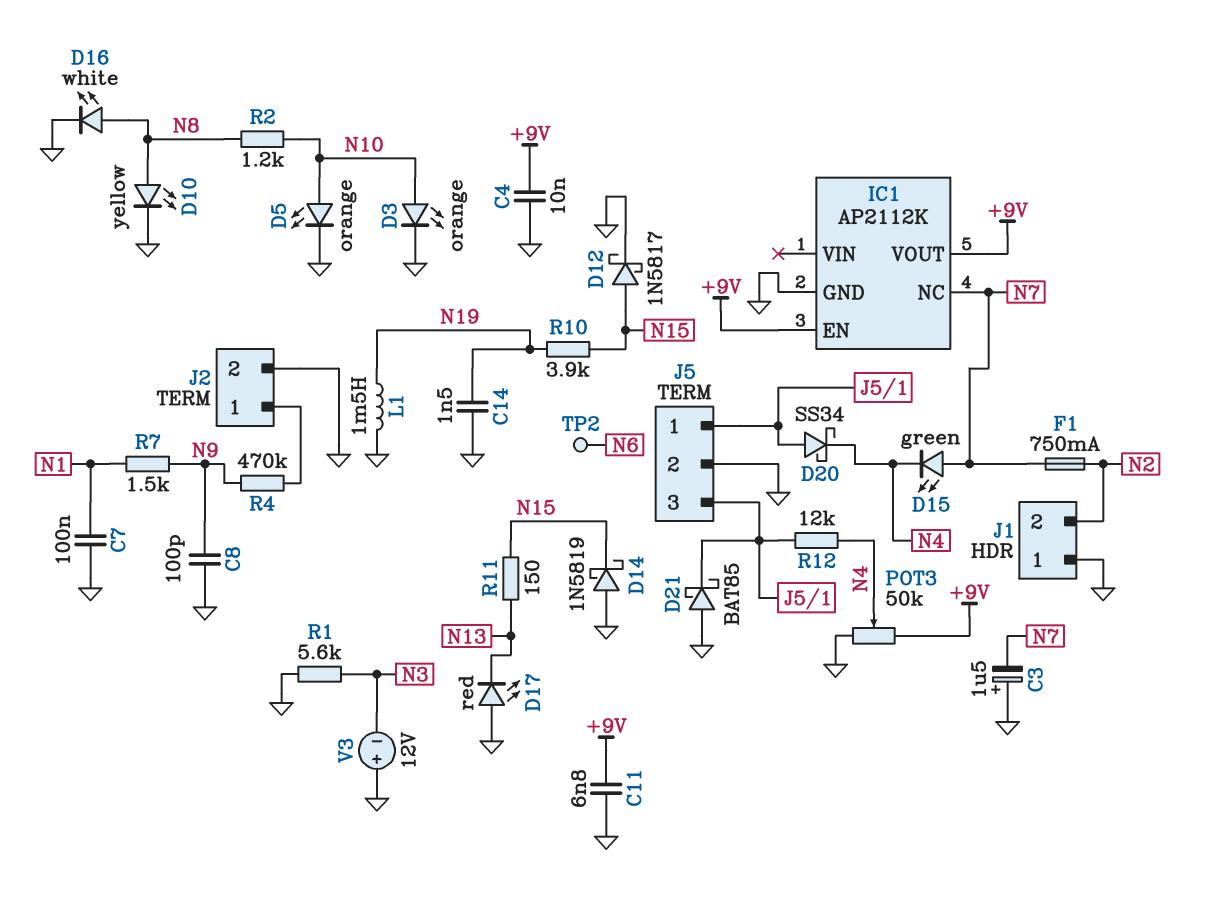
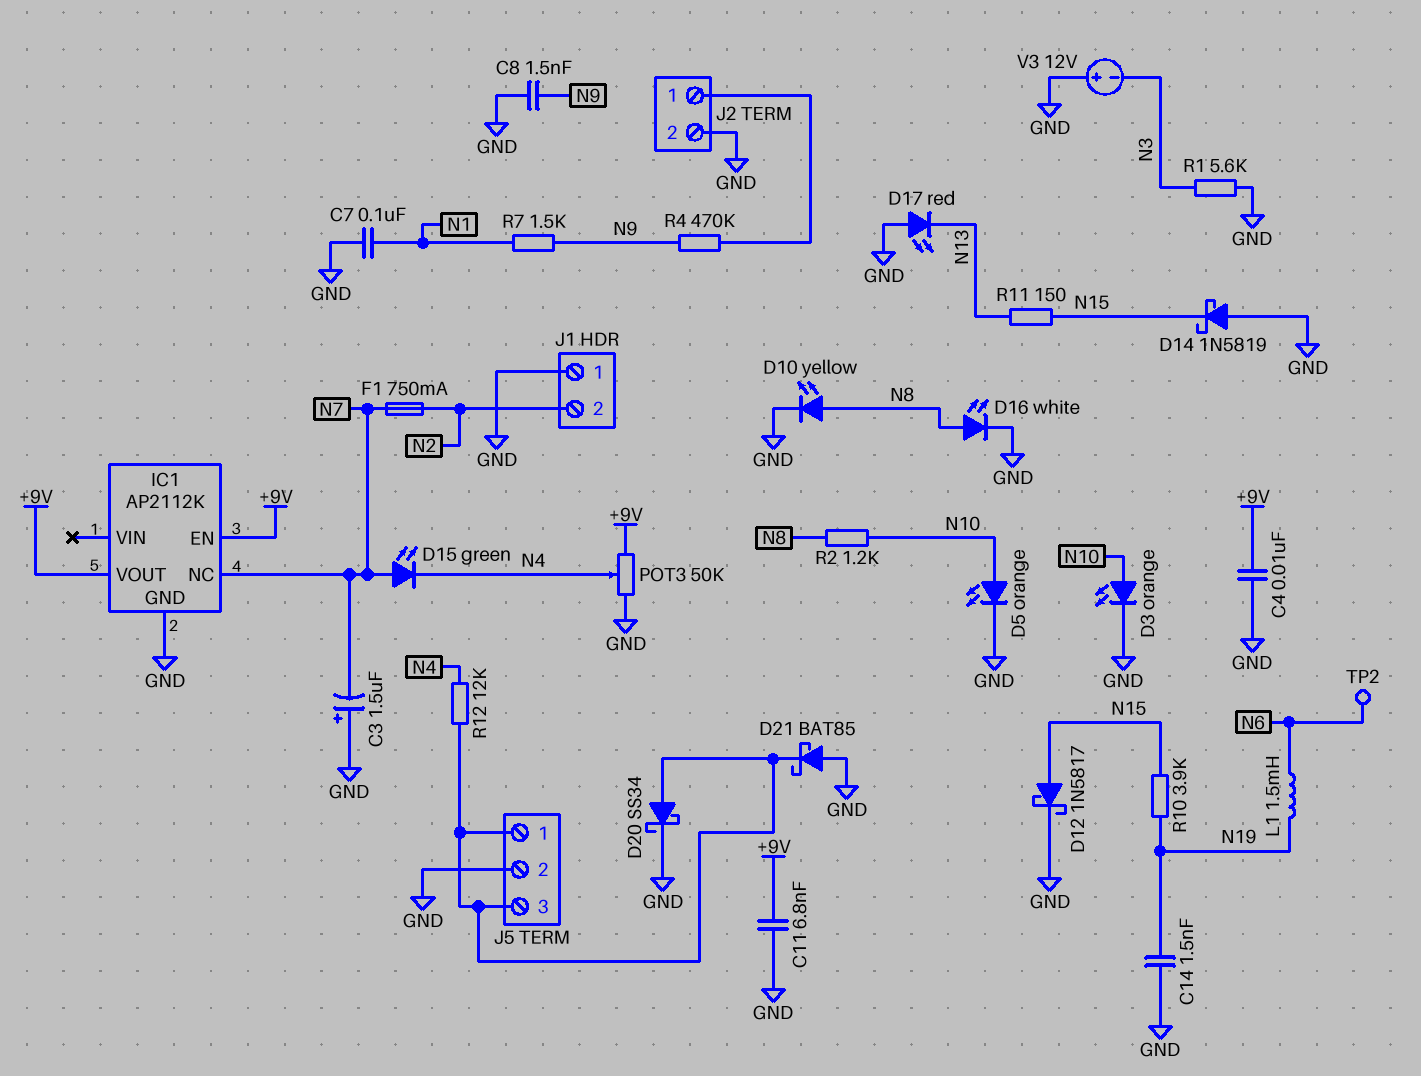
C8: 100pF (GND, N9) -> 1.5nF (GND, N9)
D20: schottky SS34 (A J5/1, K N4) -> schottky SS34 (A J5/1, K GND)
L1: 1.5mH (GND, N19) -> 1.5mH (N6, N19)

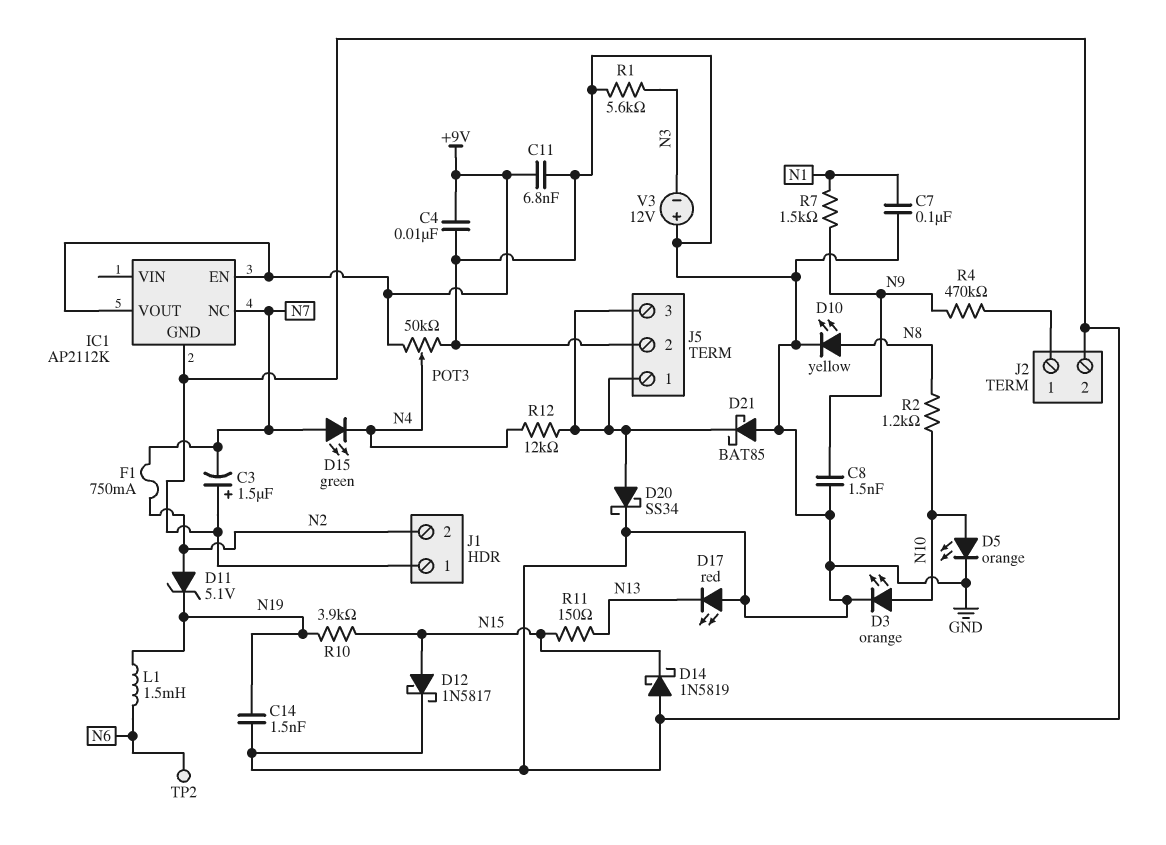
D11: none -> zener 5.1V (A N2, K N19)
D16: LED white (A N8, K GND) -> none

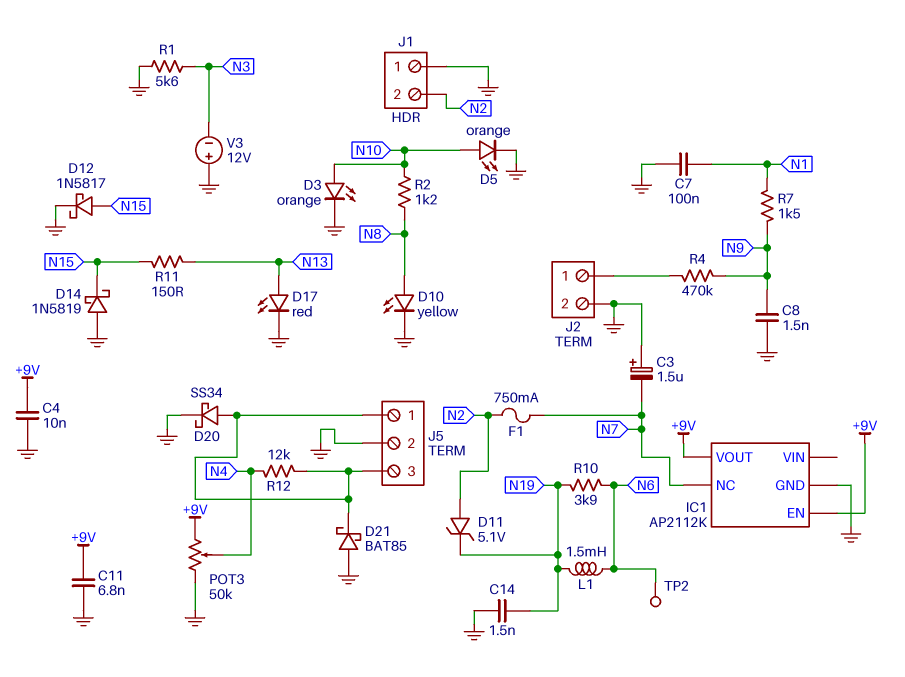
D15: LED green (A N7, K N4) -> none
D17: LED red (A GND, K N13) -> LED red (A N13, K GND)
R10: 3.9k (N15, N19) -> 3.9k (N6, N19)

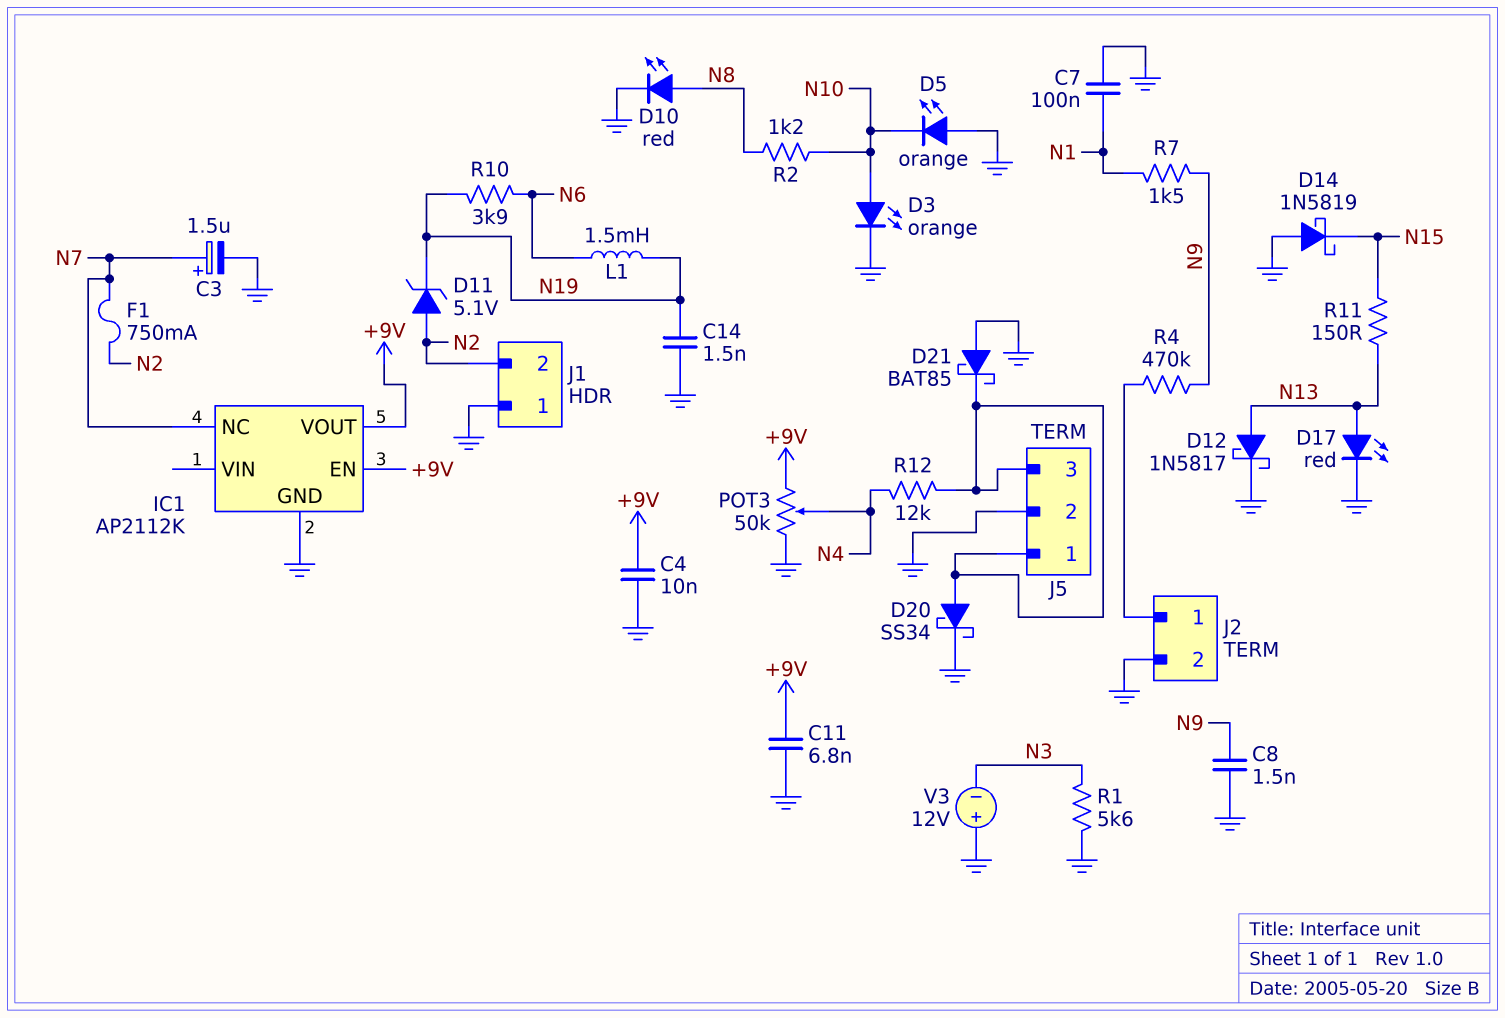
C3: 1.5uF (plus GND, minus N7) -> 1.5uF (plus N7, minus GND)
D5: LED orange (A N10, K GND) -> LED orange (A GND, K N10)
D10: LED yellow (A N8, K GND) -> LED red (A N8, K GND)
D12: schottky 1N5817 (A N15, K GND) -> schottky 1N5817 (A N13, K GND)
TP2: test point (N6) -> none

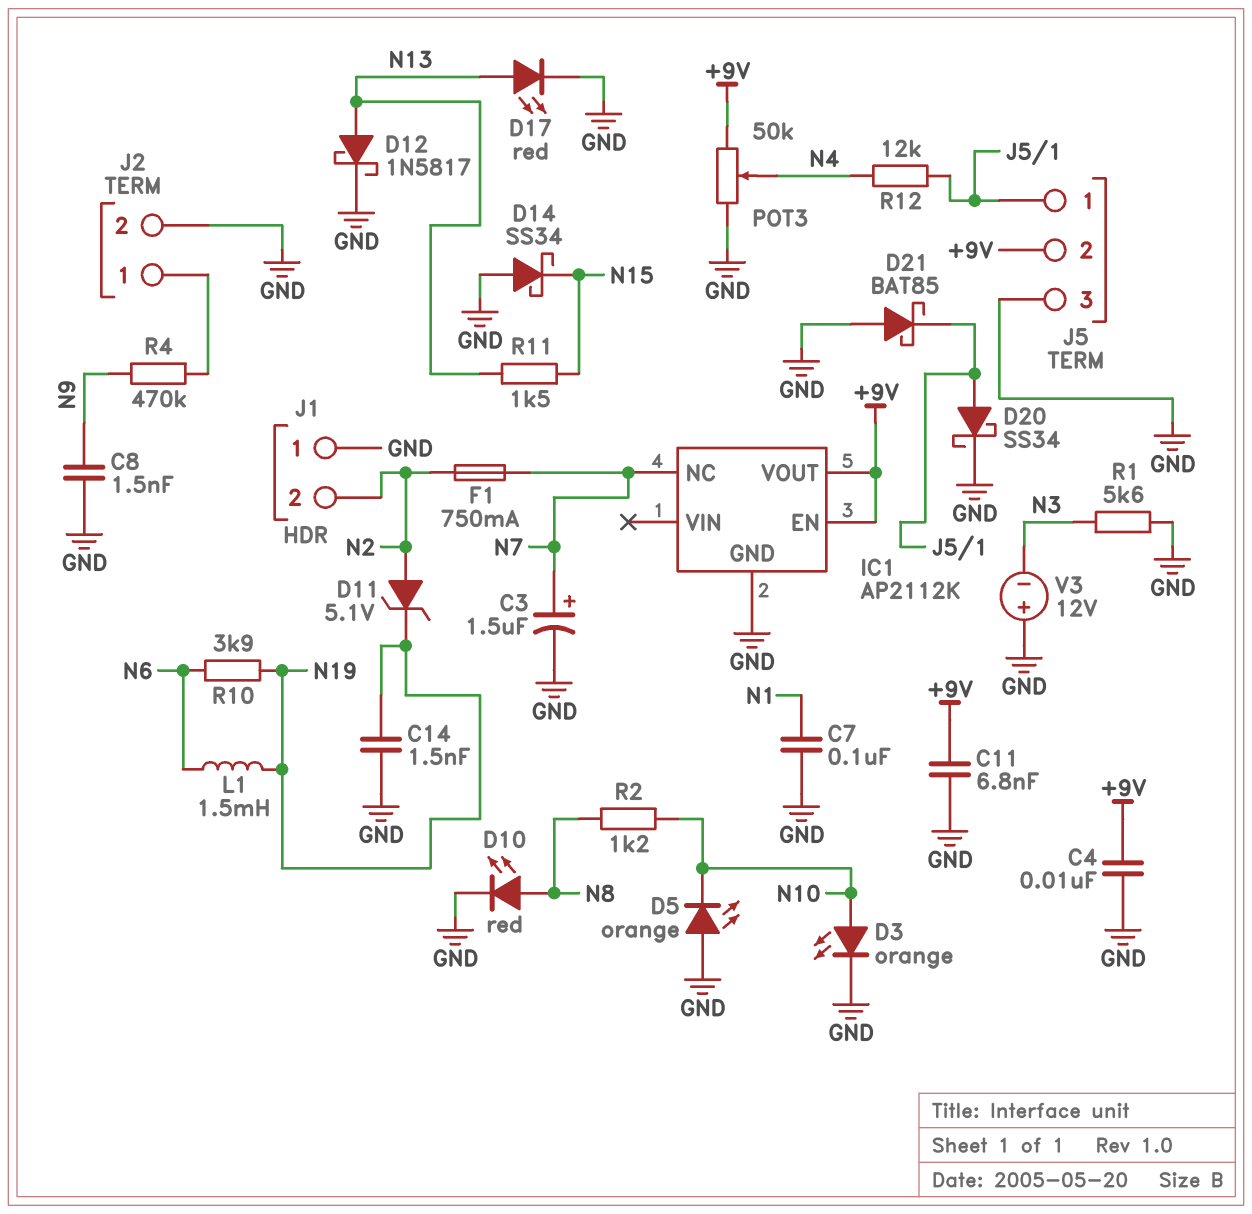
D14: schottky 1N5819 (A GND, K N15) -> schottky SS34 (A GND, K N15)
J5 pin 2: GND -> +9V
J5 pin 3: J5/1 -> GND
R7: 1.5k (N1, N9) -> none
R11: 150 (N13, N15) -> 1.5k (N13, N15)

